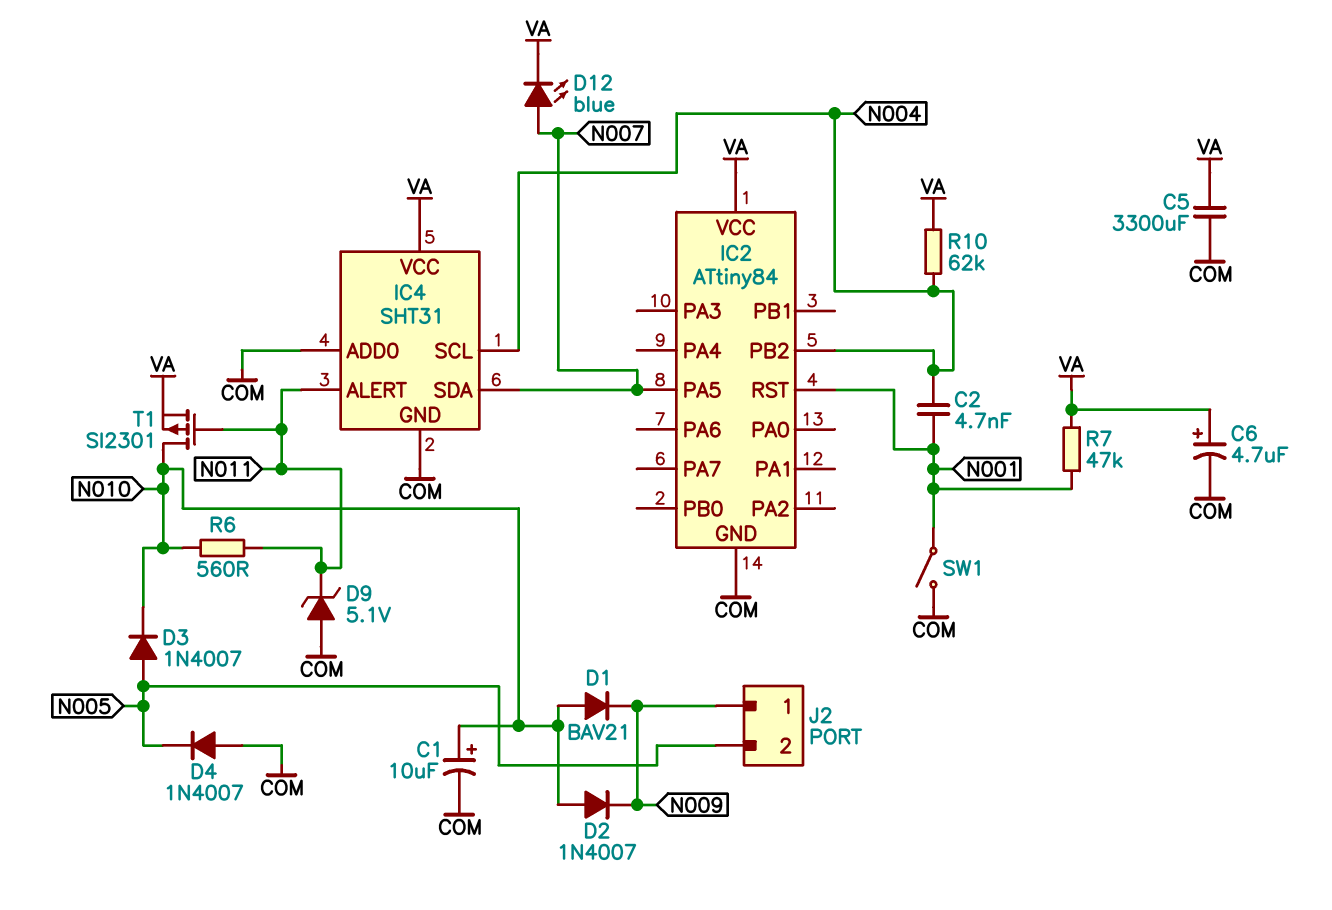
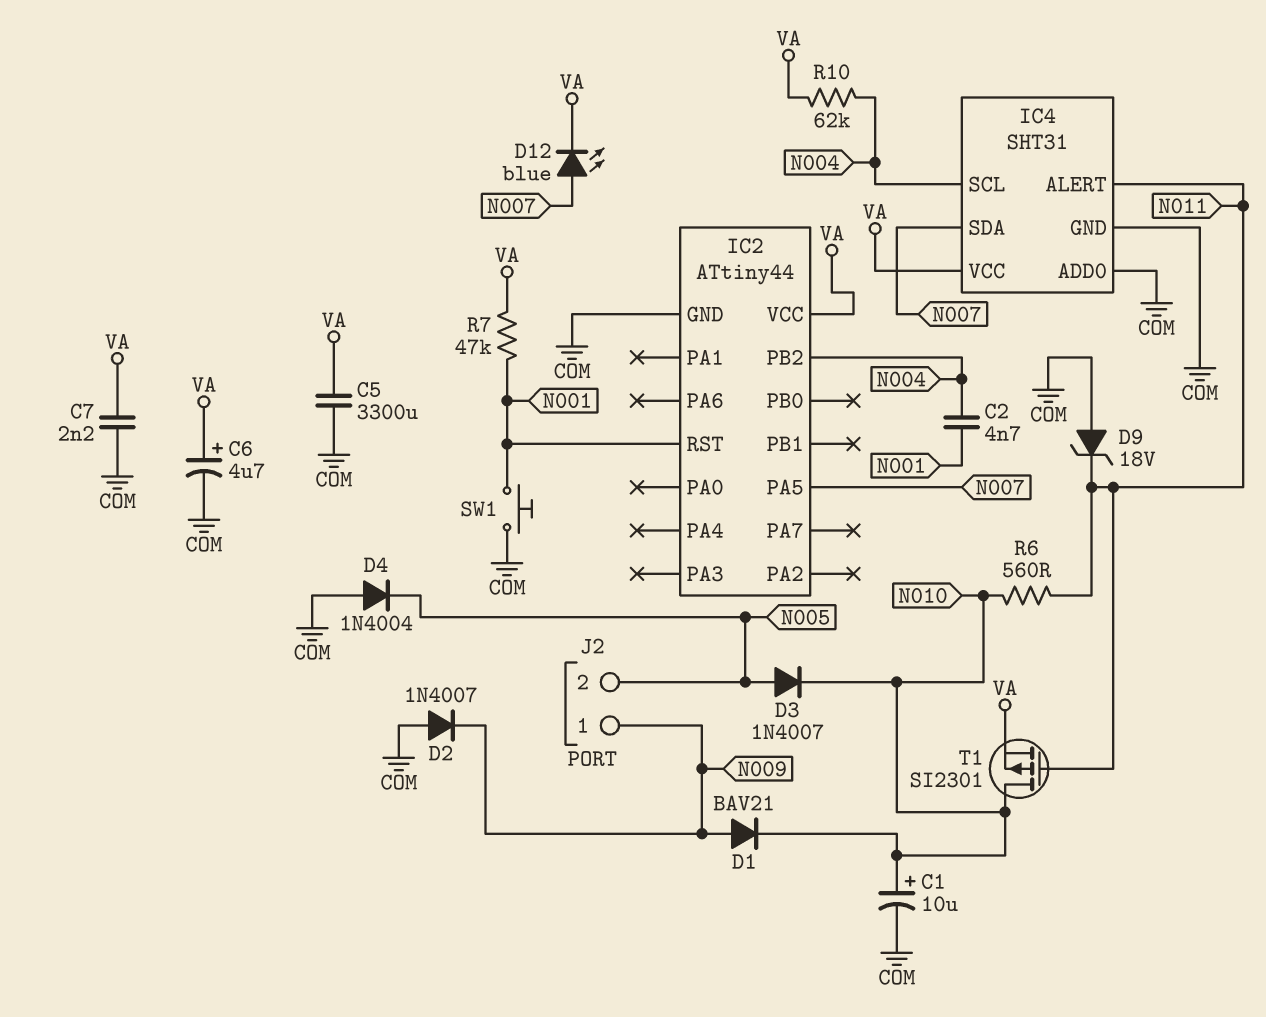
C7: none -> 2.2nF (COM, VA)
D1: diode BAV21 (A N010, K N009) -> diode BAV21 (A N009, K N010)
D2: diode 1N4007 (A N010, K N009) -> diode 1N4007 (A COM, K N009)
D4: diode 1N4007 (A COM, K N005) -> diode 1N4004 (A COM, K N005)
D9: zener 5.1V (A COM, K N011) -> zener 18V (A COM, K N011)
IC2: ATtiny84 -> ATtiny44
SW1: switch (COM, N001) -> button (COM, N001)

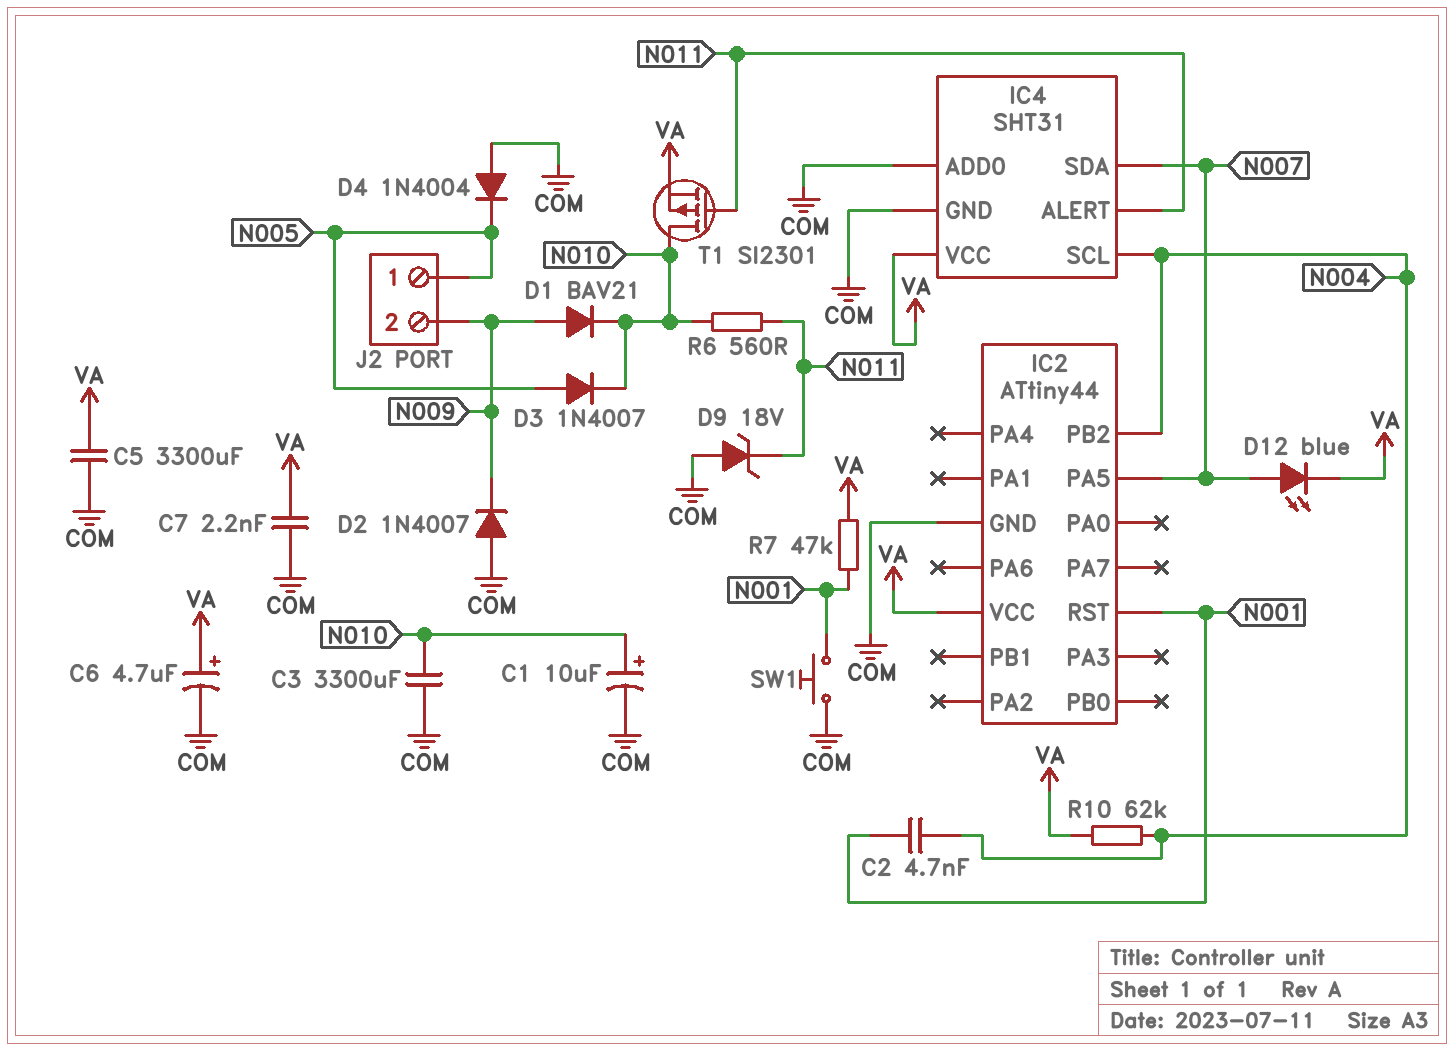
C3: none -> 3300uF (COM, N010)
J2 pin 1: N009 -> N005
J2 pin 2: N005 -> N009

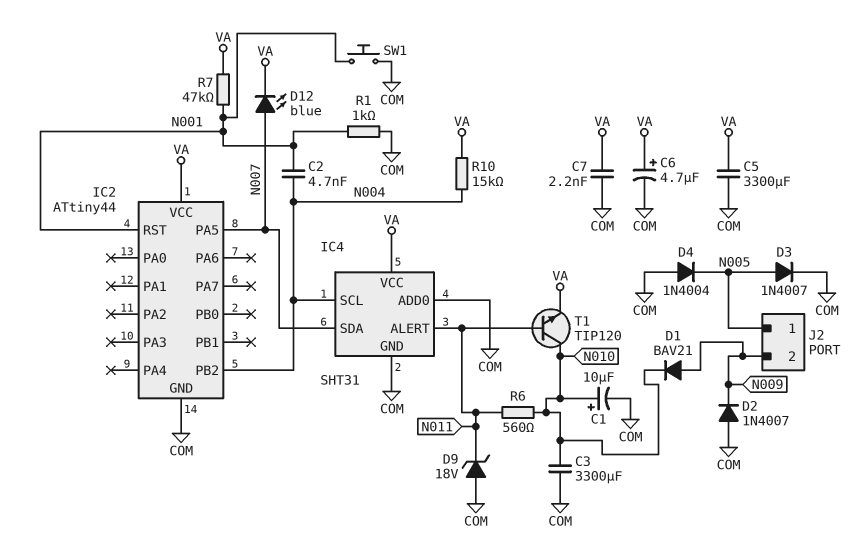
D3: diode 1N4007 (A N005, K N010) -> diode 1N4007 (A N005, K COM)
R1: none -> 1k (COM, N001)
R10: 62k (N004, VA) -> 15k (N004, VA)
T1: PMOS SI2301 (G N011, D N010, S VA) -> NPN TIP120 (B N011, C N010, E VA)

